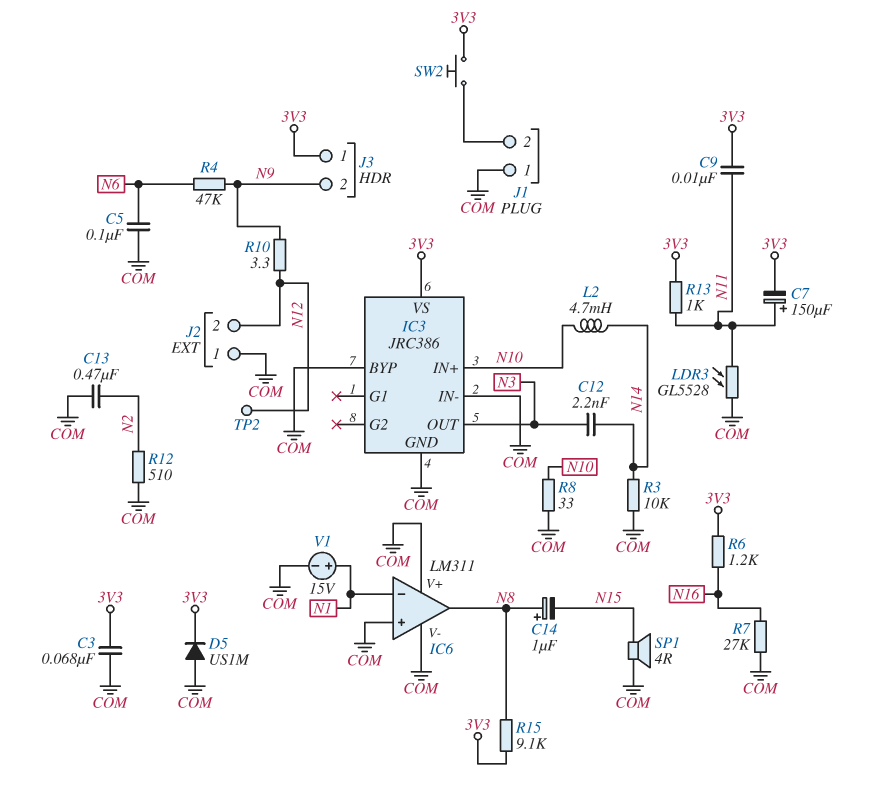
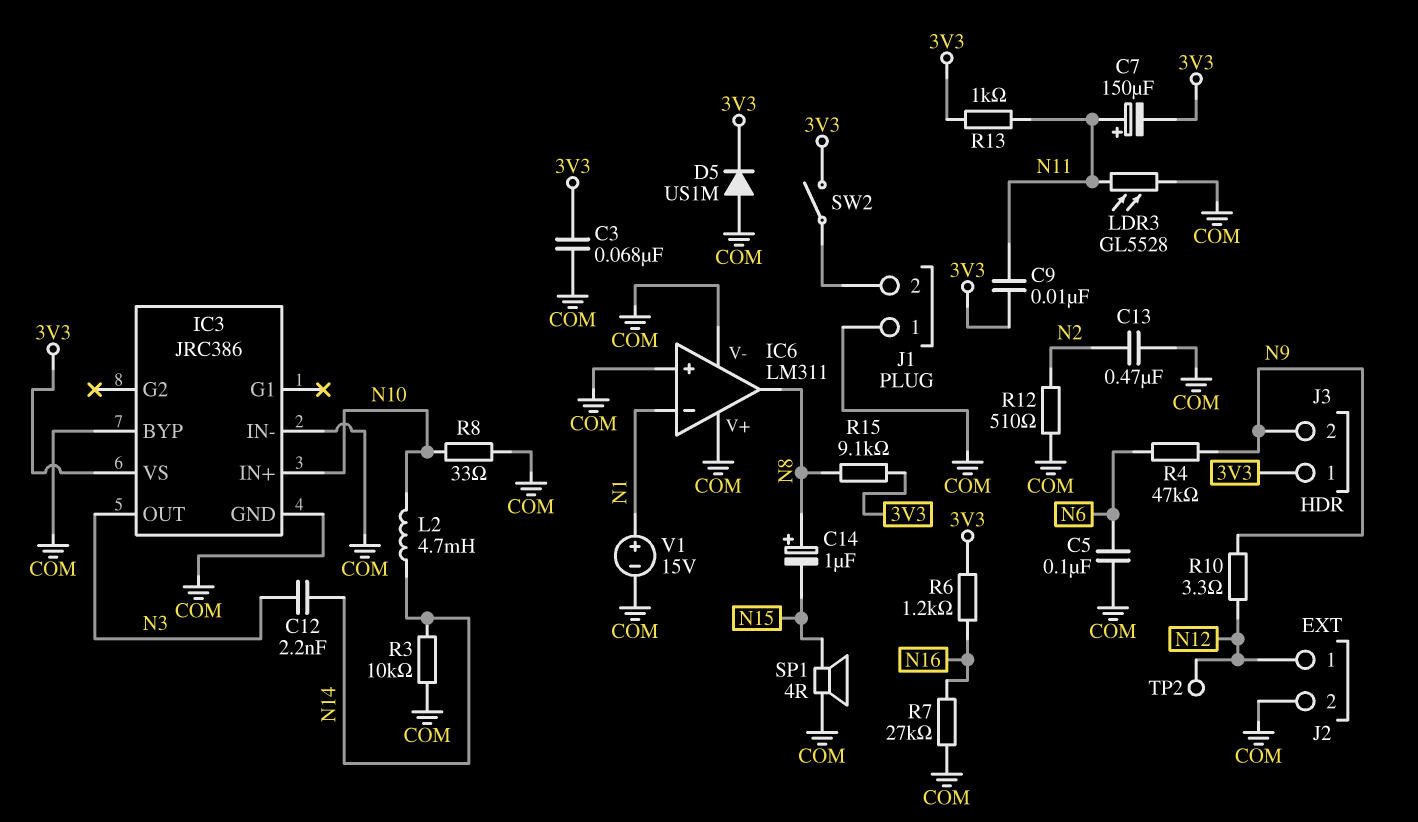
J2 pin 1: COM -> N12
J2 pin 2: N12 -> COM
SW2: button (3V3, J1/2) -> switch (3V3, J1/2)

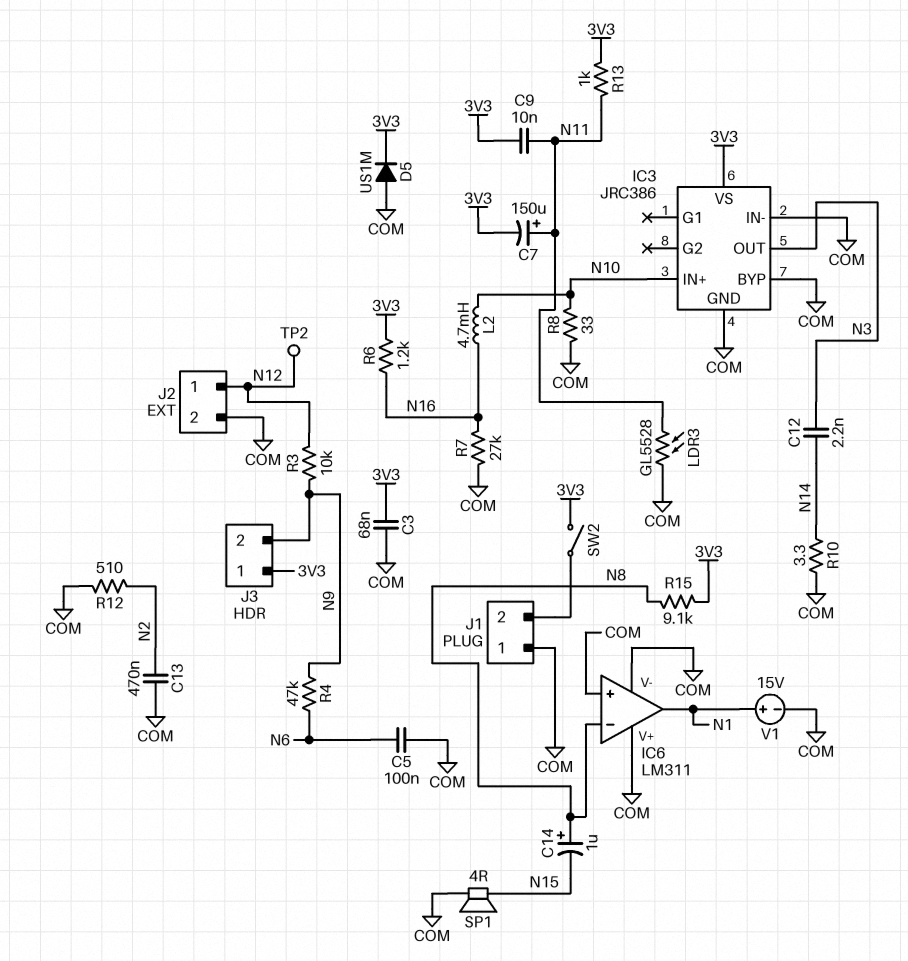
IC6 pin in-: N1 -> N8
IC6 pin out: N8 -> N1
L2: 4.7mH (N10, N14) -> 4.7mH (N10, N16)
R3: 10k (COM, N14) -> 10k (N9, N12)
R10: 3.3 (N9, N12) -> 3.3 (COM, N14)

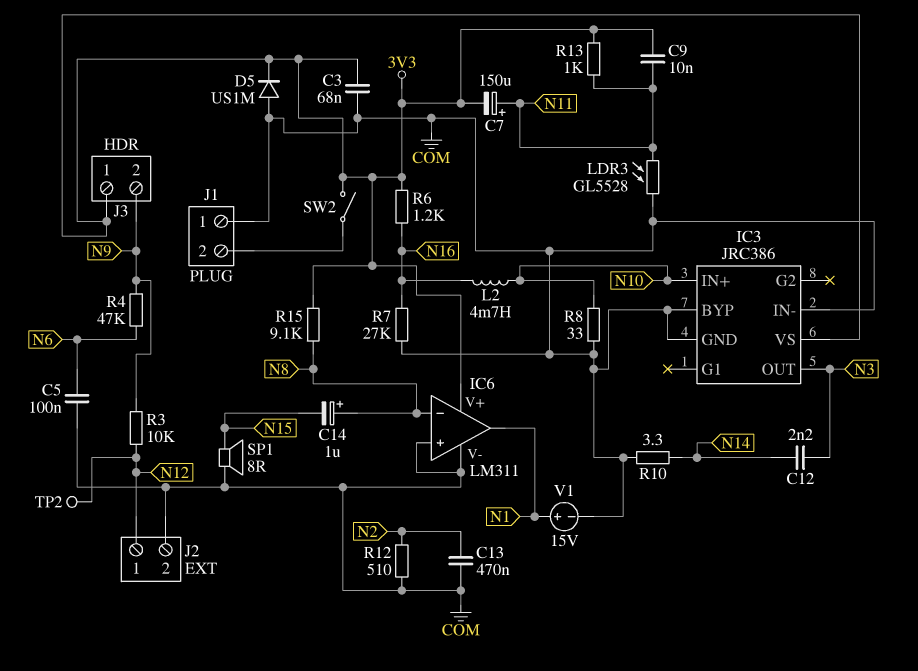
IC6 pin V+: COM -> 3V3
SP1: speaker 4R (COM, N15) -> speaker 8R (COM, N15)

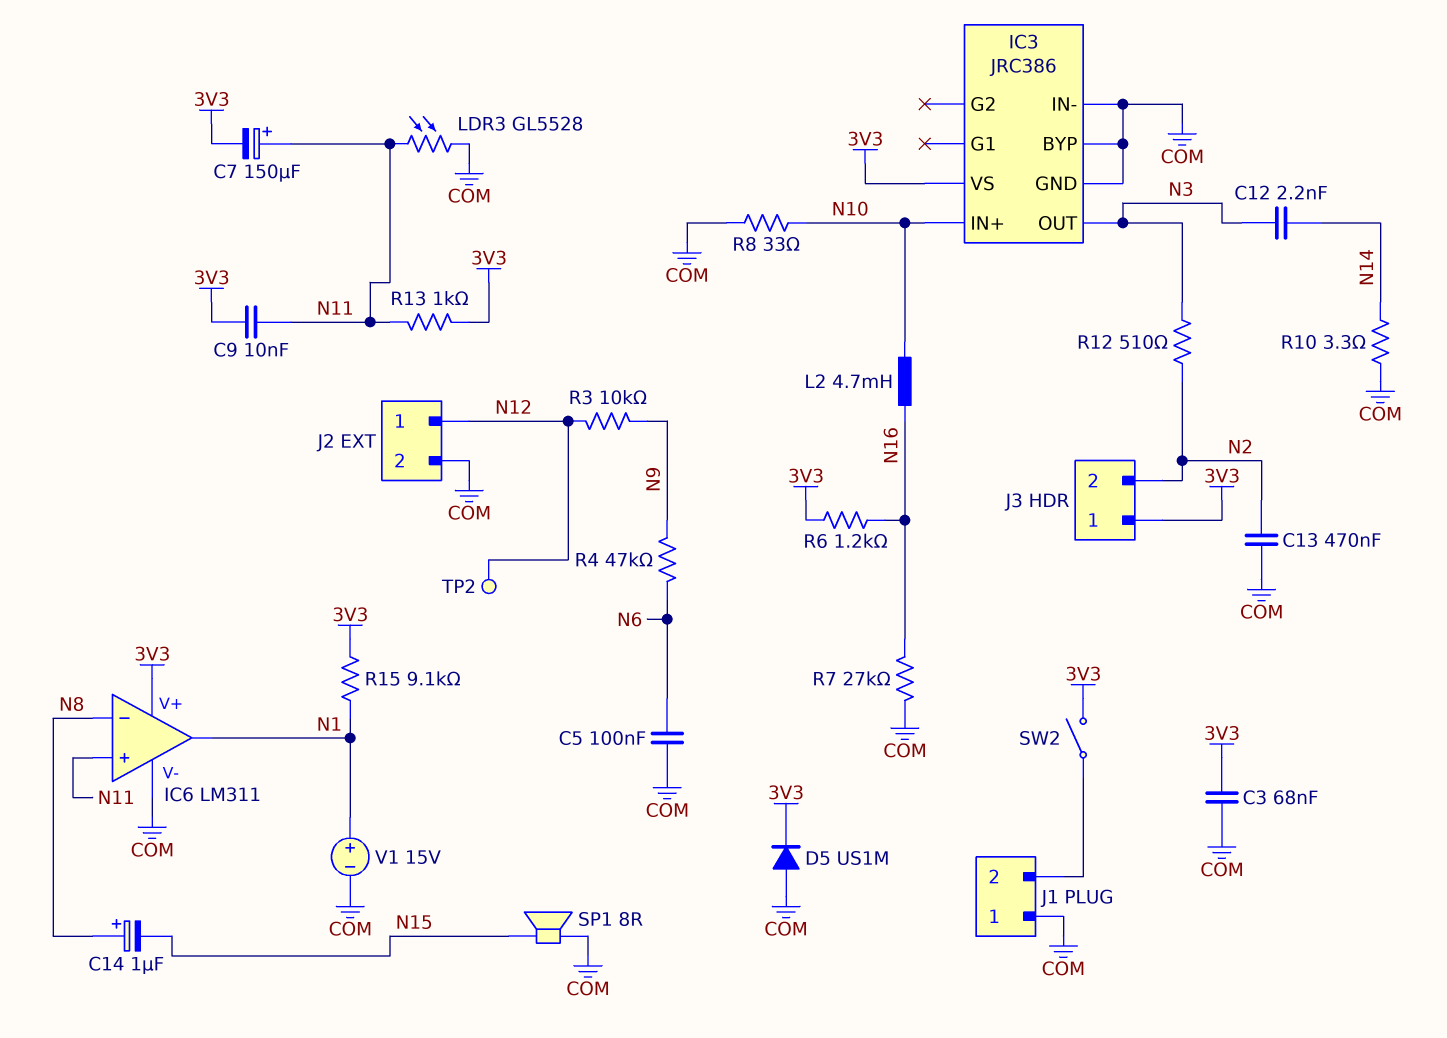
IC6 pin in+: COM -> N11
J3 pin 2: N9 -> N2
R12: 510 (COM, N2) -> 510 (N2, N3)
R15: 9.1k (3V3, N8) -> 9.1k (3V3, N1)

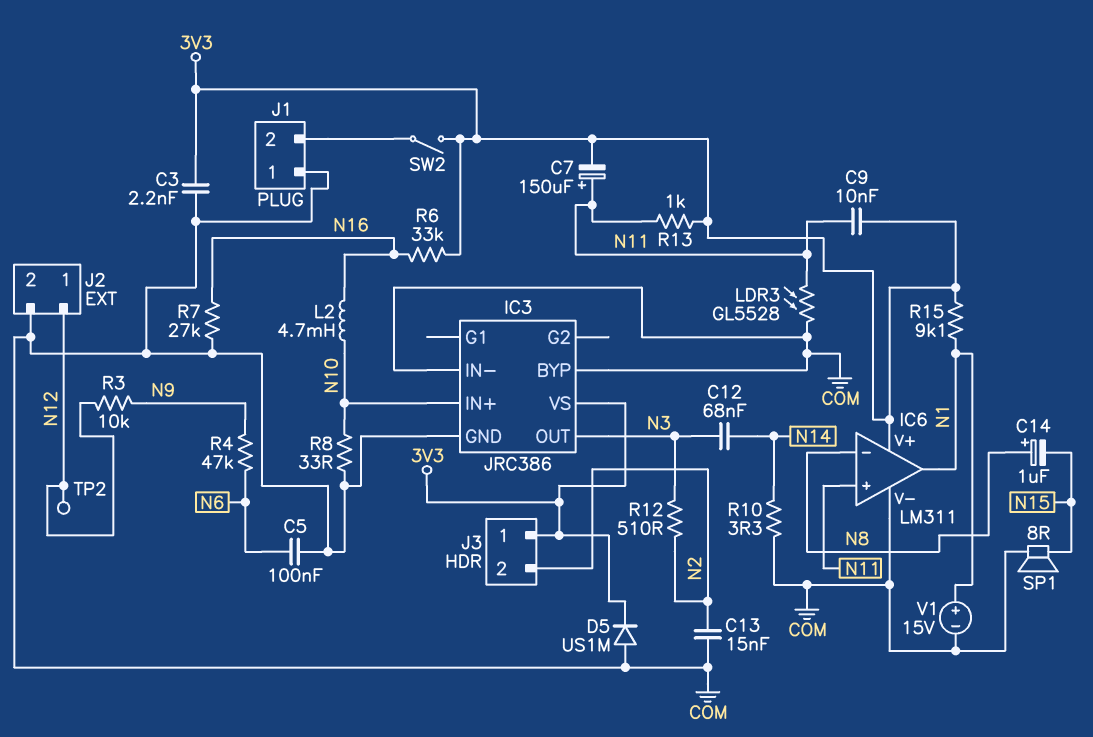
C3: 68nF (3V3, COM) -> 2.2nF (3V3, COM)
C12: 2.2nF (N3, N14) -> 68nF (N3, N14)
C13: 470nF (COM, N2) -> 15nF (COM, N2)
R6: 1.2k (3V3, N16) -> 33k (3V3, N16)

